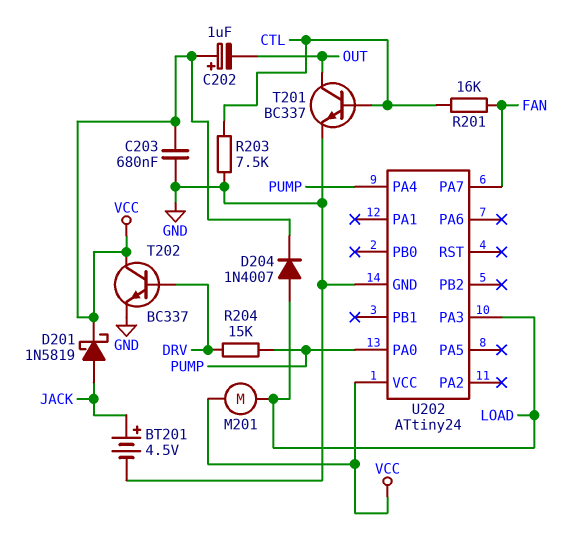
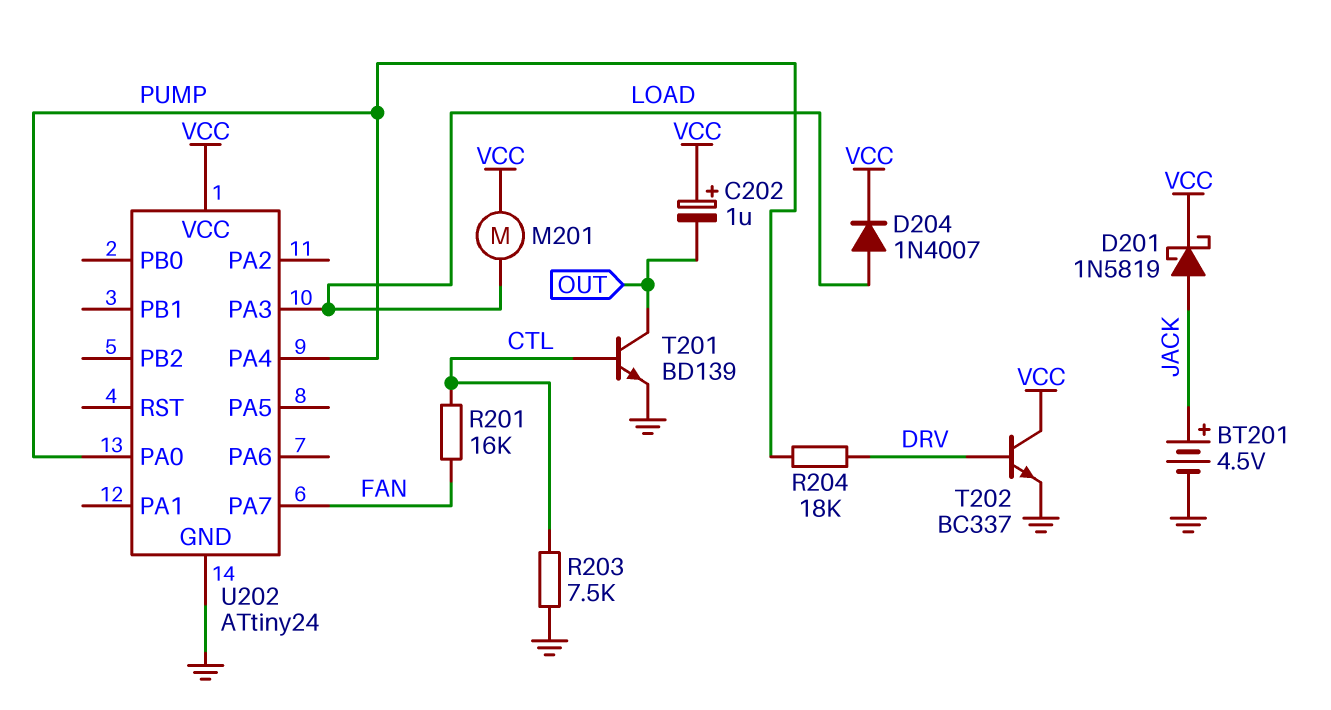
C203: 680nF (GND, VCC) -> none
R204: 15k (DRV, PUMP) -> 18k (DRV, PUMP)
T201: NPN BC337 (B CTL, C OUT, E GND) -> NPN BD139 (B CTL, C OUT, E GND)

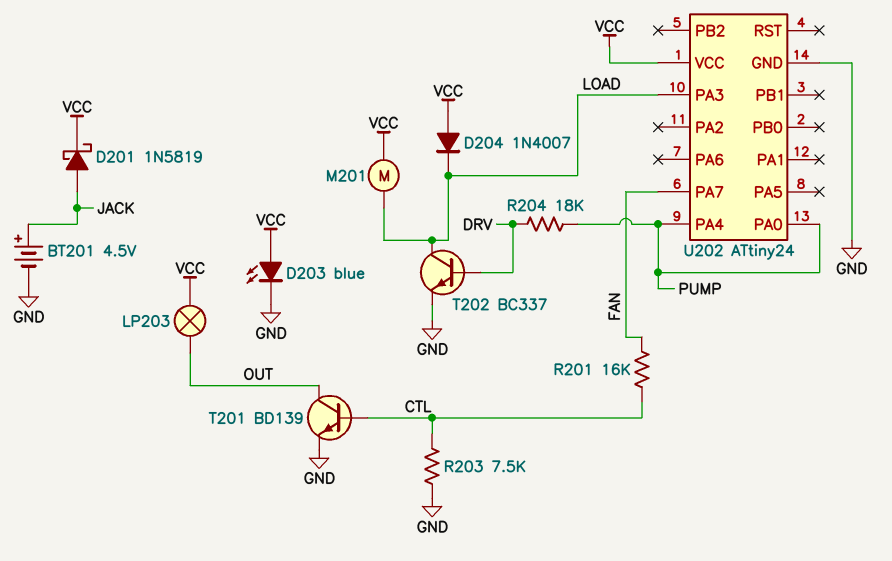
C202: 1uF (plus VCC, minus OUT) -> none
D203: none -> LED blue (A VCC, K GND)
D204: diode 1N4007 (A LOAD, K VCC) -> diode 1N4007 (A VCC, K LOAD)
LP203: none -> lamp (OUT, VCC)
T202: NPN BC337 (B DRV, C VCC, E GND) -> NPN BC337 (B DRV, C LOAD, E GND)

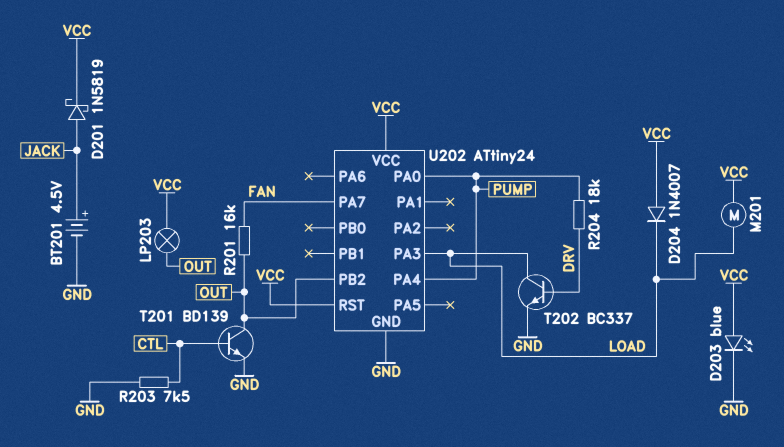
R201: 16k (CTL, FAN) -> 16k (FAN, OUT)
U202 pin PB2: none -> OUT
U202 pin RST: none -> VCC

